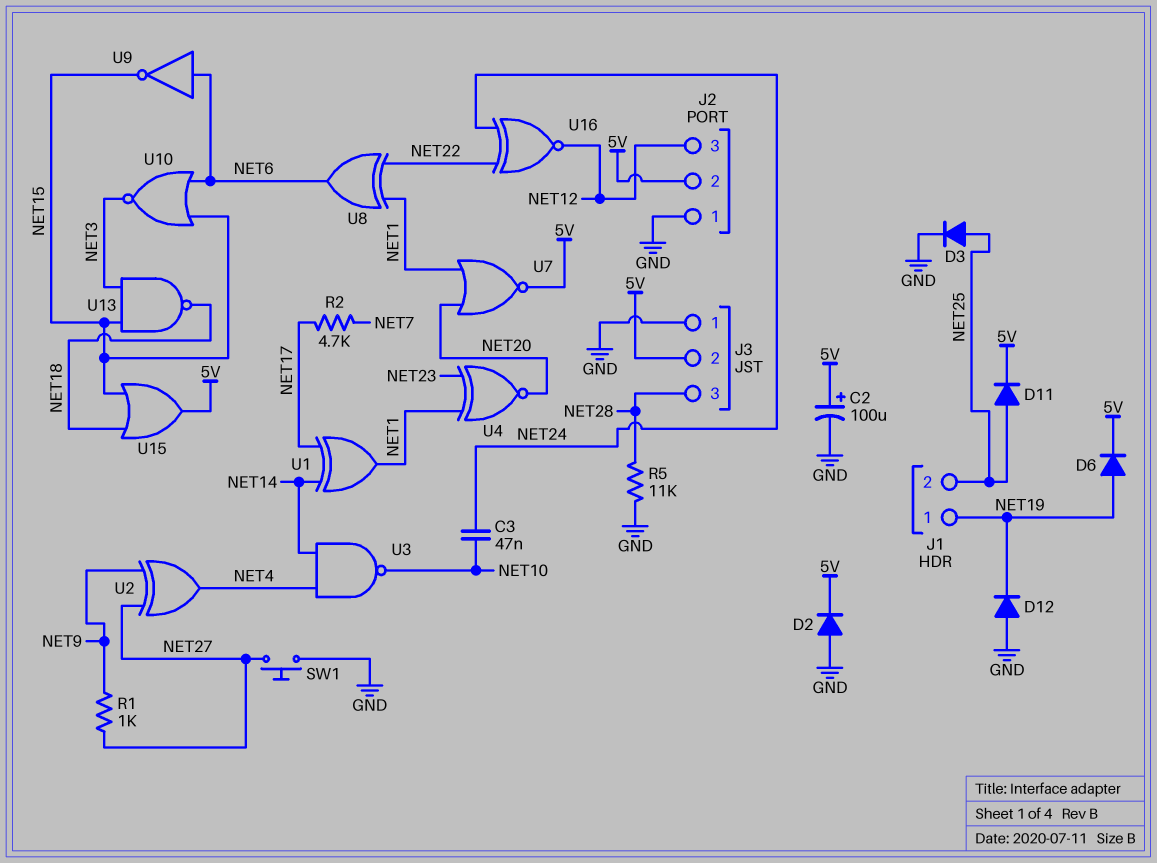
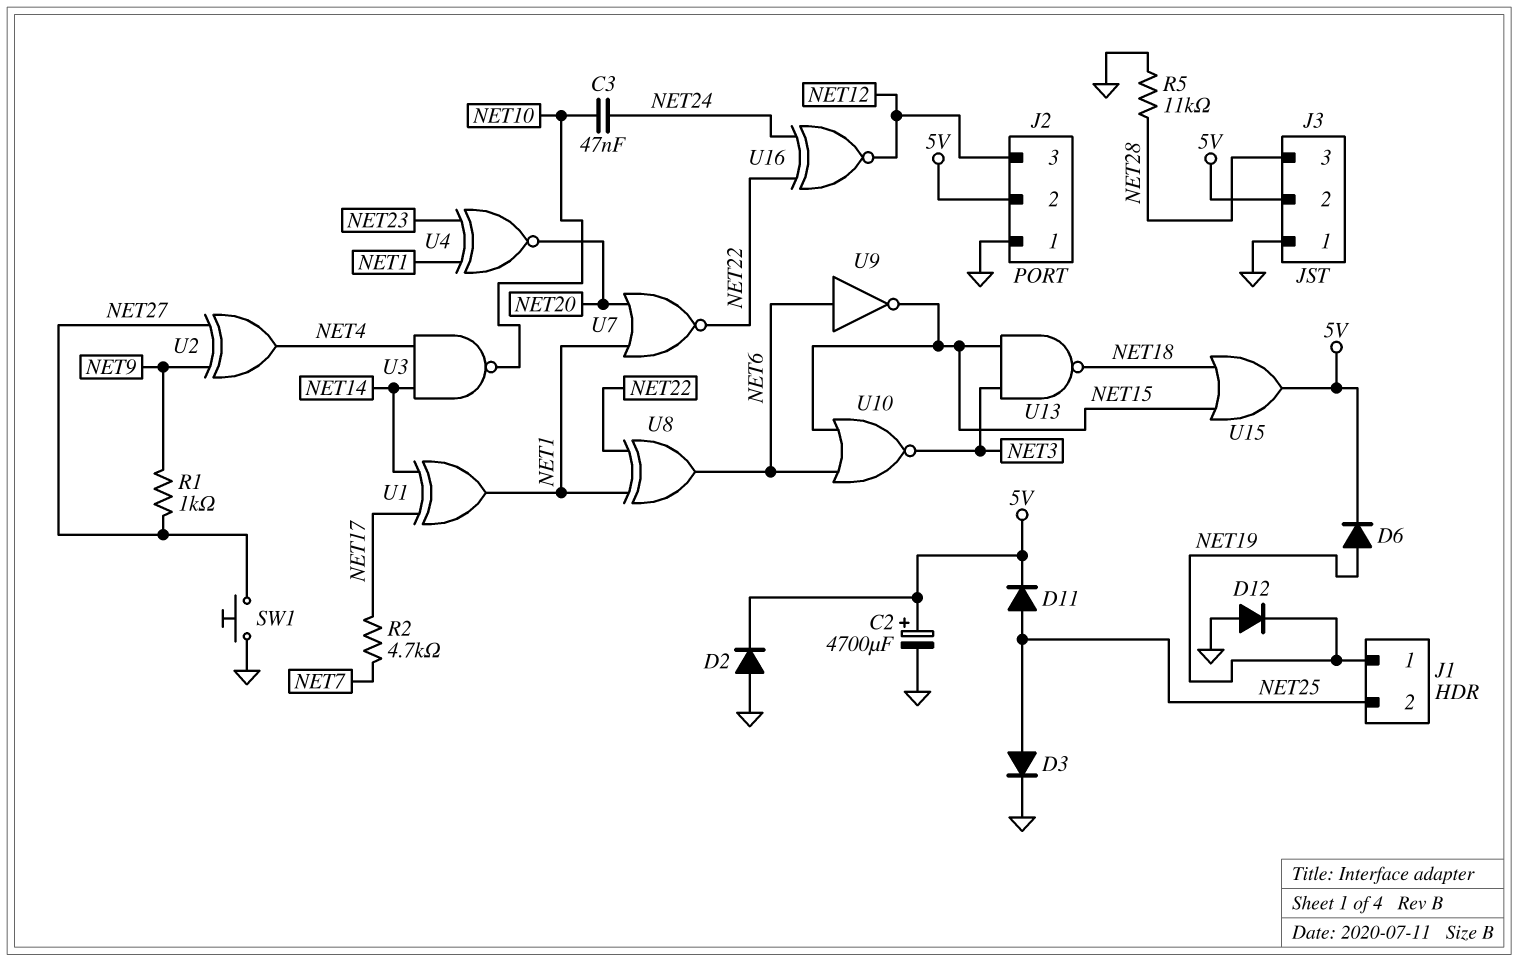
C2: 100uF (plus 5V, minus GND) -> 4700uF (plus 5V, minus GND)
U7: NOR (in NET1, in NET20, out 5V) -> NOR (in NET1, in NET20, out NET22)

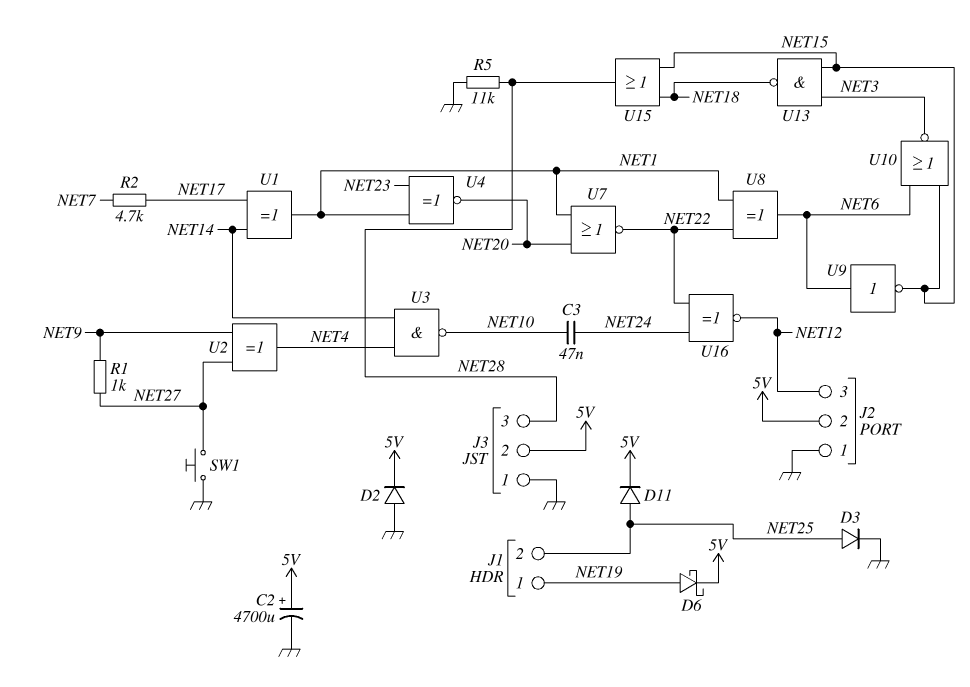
D6: diode (A NET19, K 5V) -> schottky (A NET19, K 5V)
D12: diode (A GND, K NET19) -> none
U15: OR (in NET15, in NET18, out 5V) -> OR (in NET15, in NET18, out NET28)

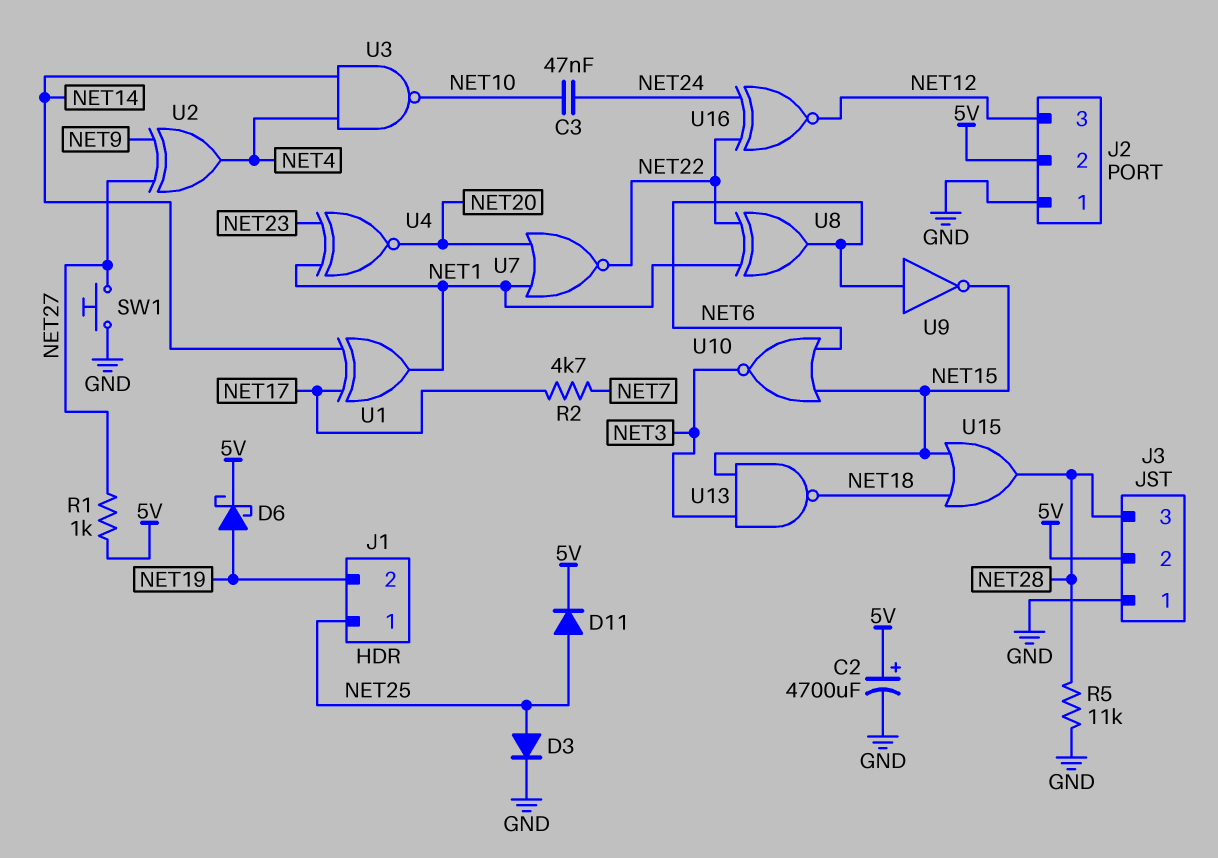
D2: diode (A GND, K 5V) -> none
J1 pin 1: NET19 -> NET25
J1 pin 2: NET25 -> NET19
R1: 1k (NET9, NET27) -> 1k (5V, NET27)

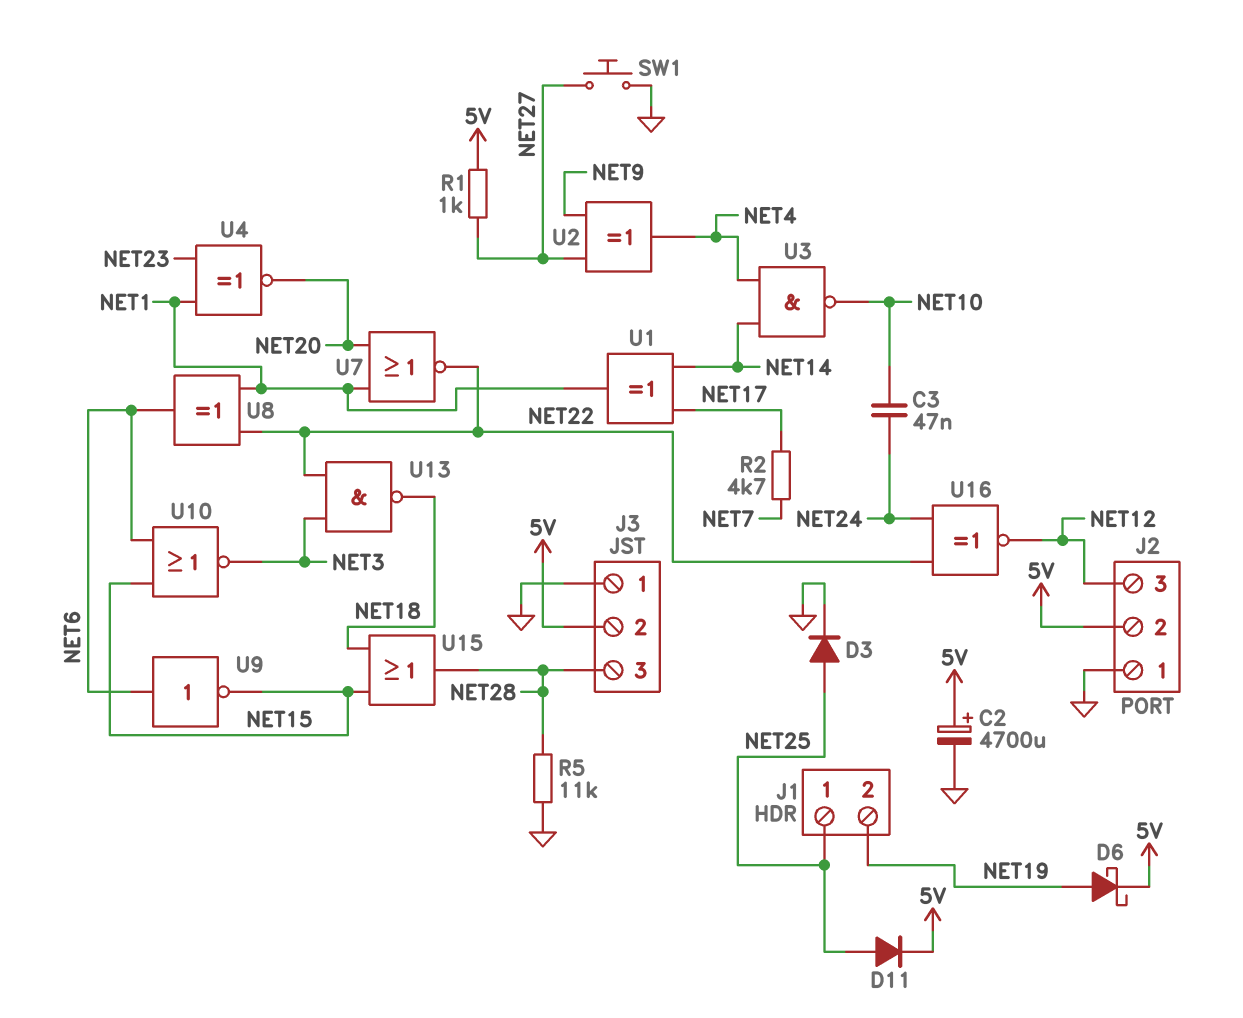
U13: NAND (in NET3, in NET15, out NET18) -> NAND (in NET3, in NET22, out NET18)

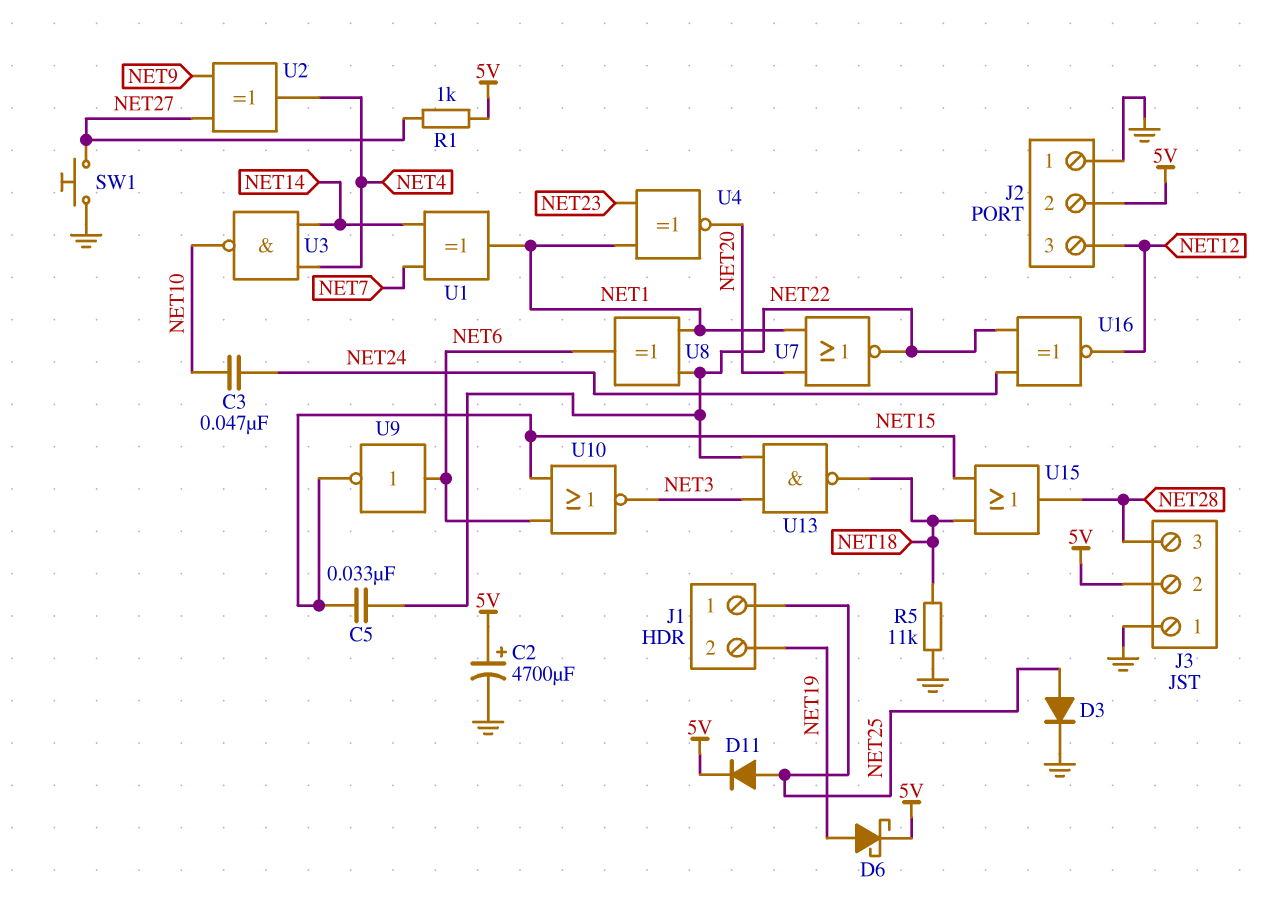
C5: none -> 33nF (NET15, NET22)
R2: 4.7k (NET7, NET17) -> none
R5: 11k (GND, NET28) -> 11k (GND, NET18)
U1: XOR (in NET14, in NET17, out NET1) -> XOR (in NET7, in NET14, out NET1)

